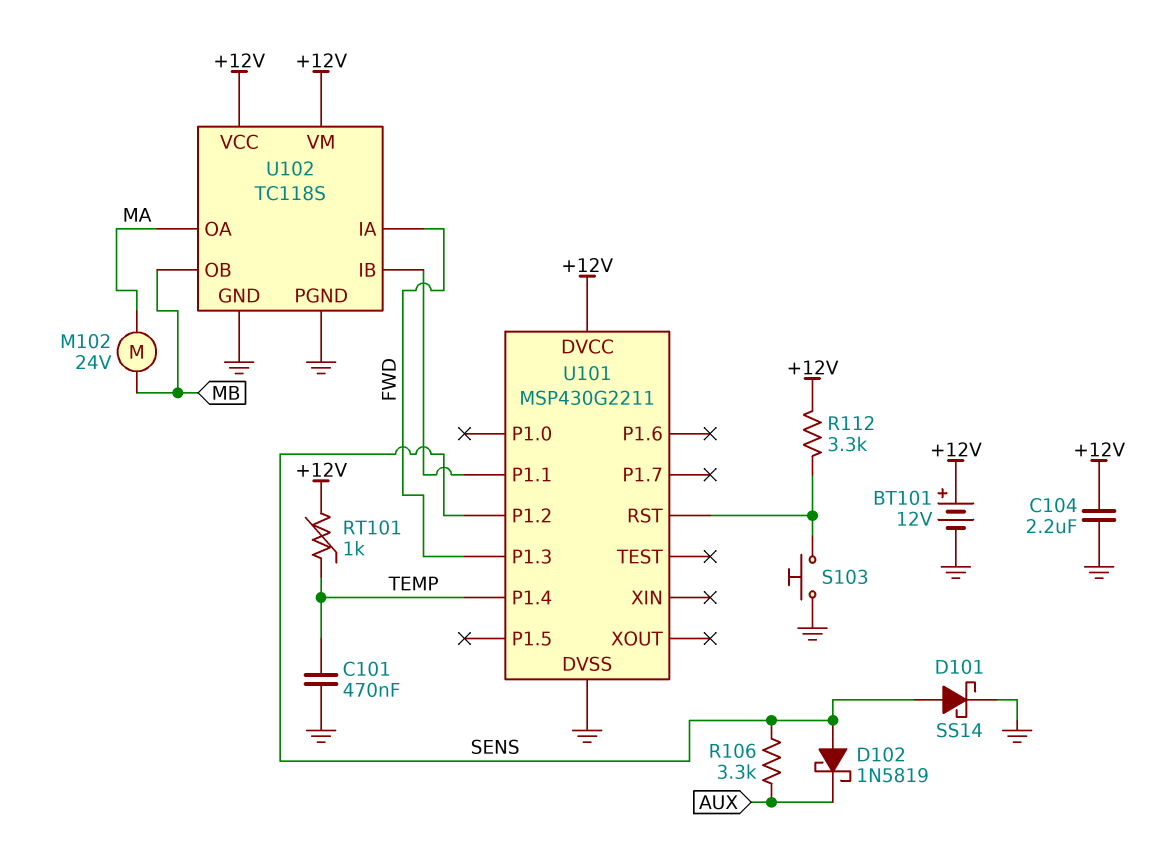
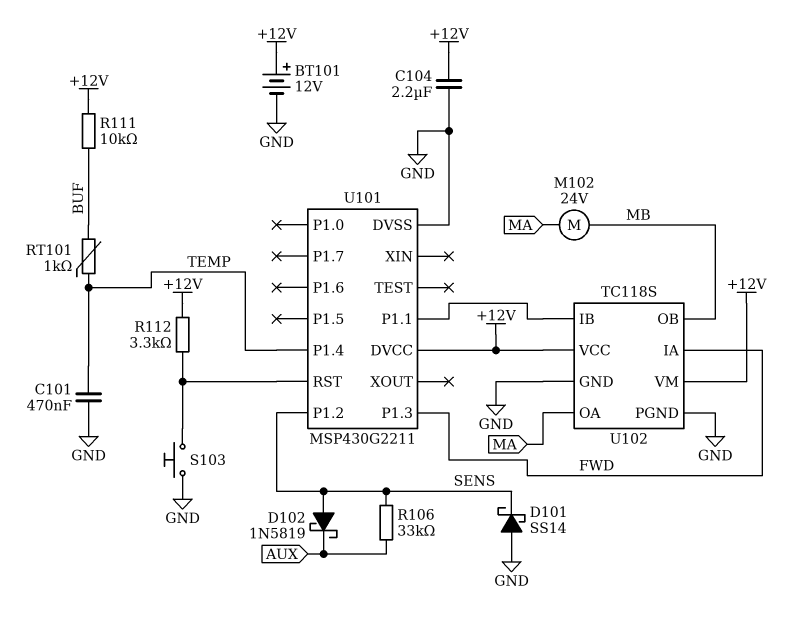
D101: schottky SS14 (A SENS, K GND) -> schottky SS14 (A GND, K SENS)
R106: 3.3k (AUX, SENS) -> 33k (AUX, SENS)
R111: none -> 10k (+12V, BUF)
RT101: 1k (+12V, TEMP) -> 1k (BUF, TEMP)

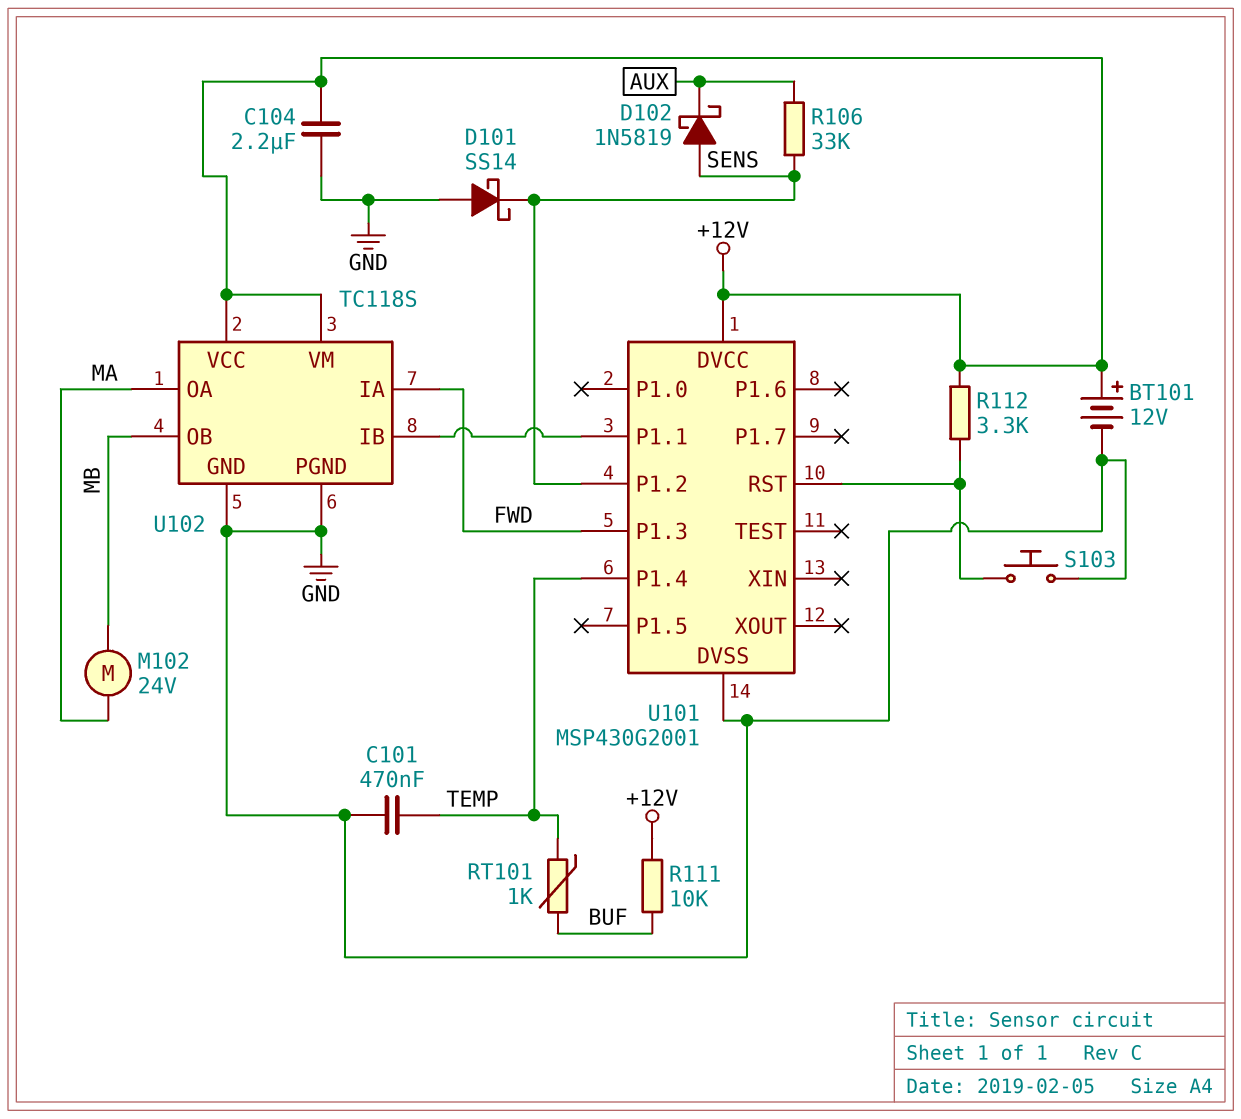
U101: MSP430G2211 -> MSP430G2001

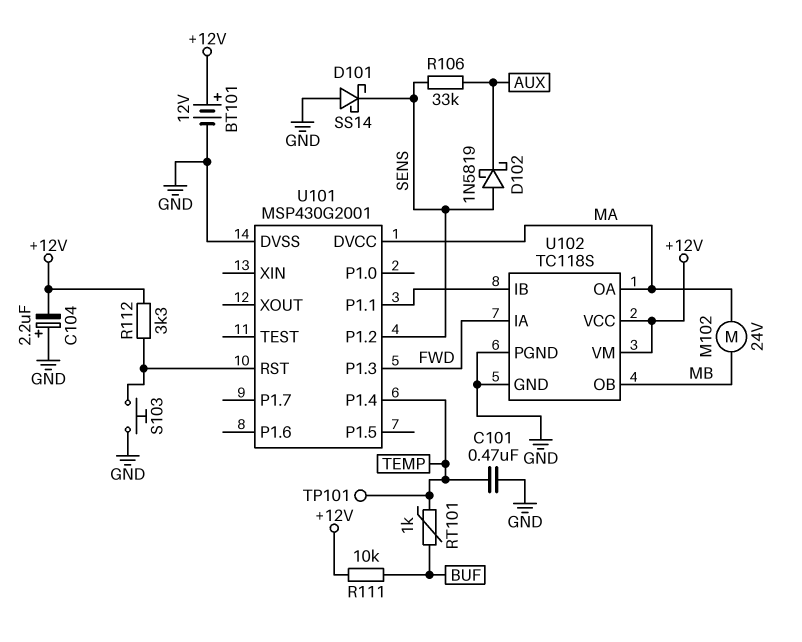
C104: 2.2uF (+12V, GND) -> 2.2uF (plus GND, minus +12V)
TP101: none -> test point (TEMP)
U101 pin DVCC: +12V -> MA

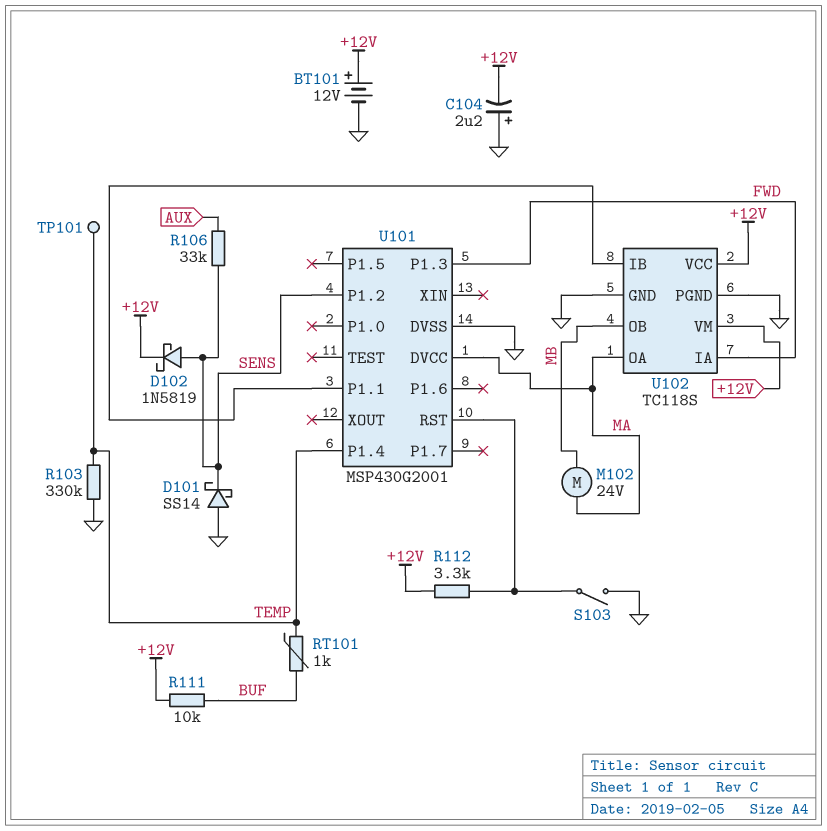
C101: 470nF (GND, TEMP) -> none
D102: schottky 1N5819 (A SENS, K AUX) -> schottky 1N5819 (A SENS, K +12V)
R103: none -> 330k (GND, TEMP)
S103: button (GND, U101/RST) -> switch (GND, U101/RST)

